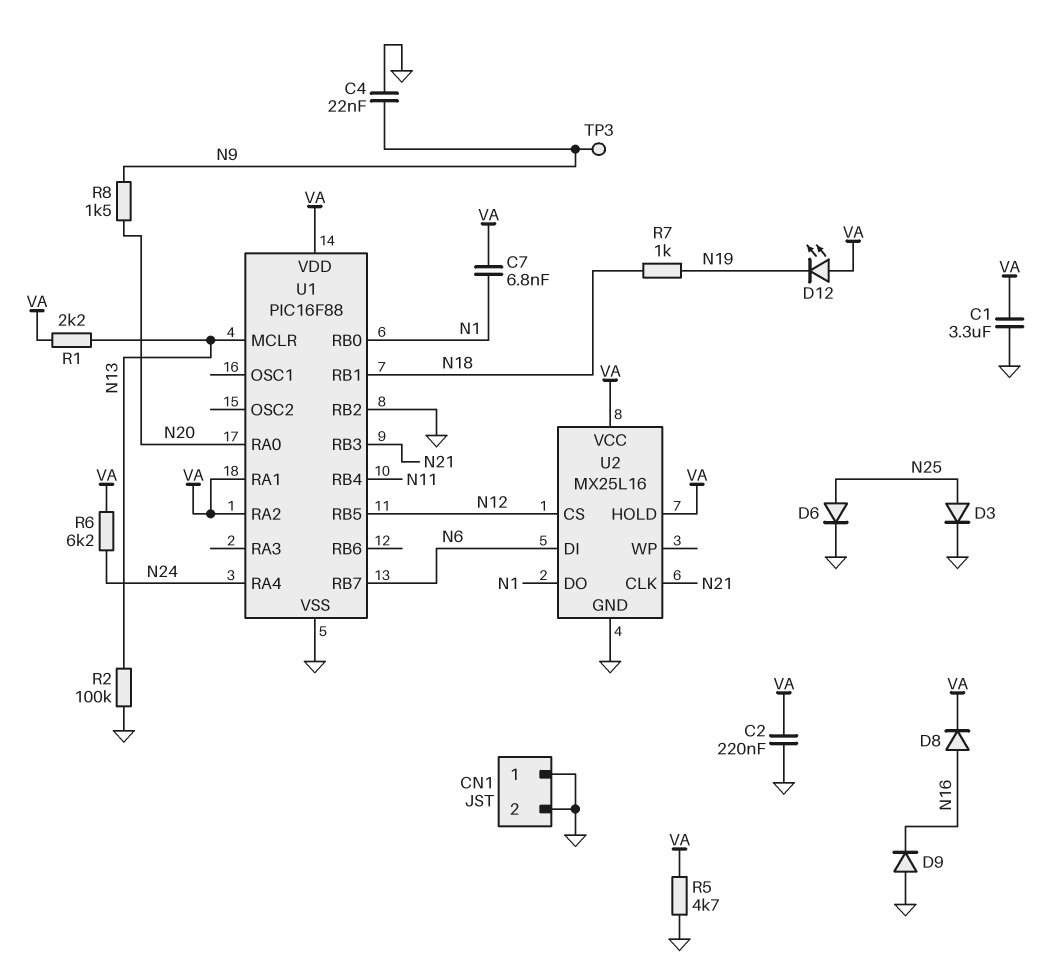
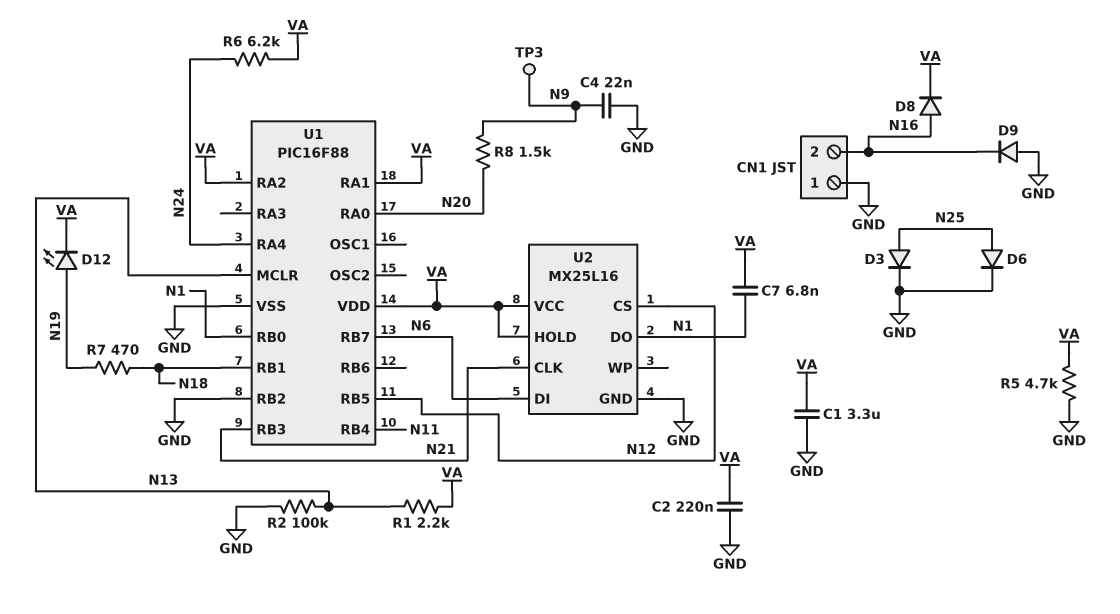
CN1 pin 2: GND -> N16
D12: LED (A VA, K N19) -> LED (A N19, K VA)
R7: 1k (N18, N19) -> 470 (N18, N19)

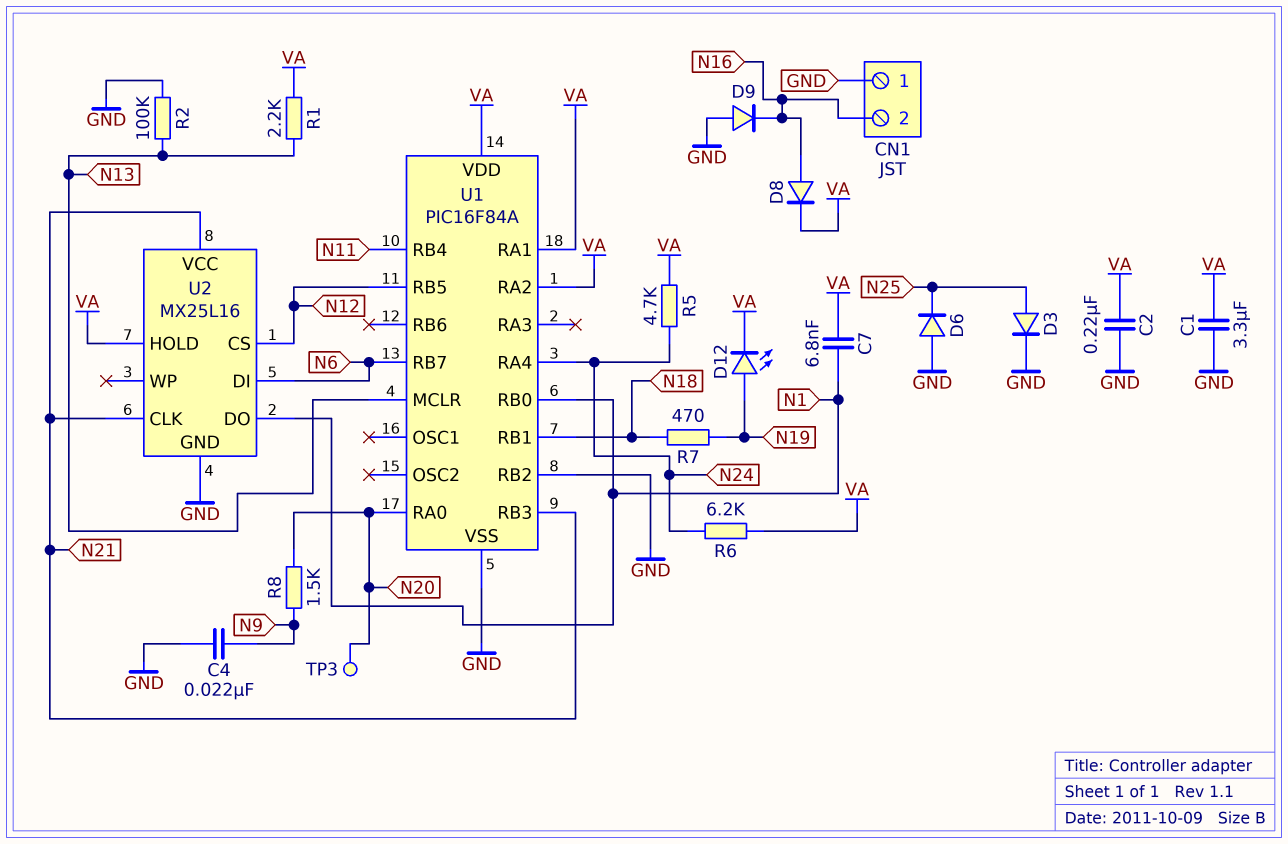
D6: diode (A N25, K GND) -> diode (A GND, K N25)
R5: 4.7k (GND, VA) -> 4.7k (N24, VA)
TP3: test point (N9) -> test point (N20)
U1: PIC16F88 -> PIC16F84A
U2 pin VCC: VA -> N21

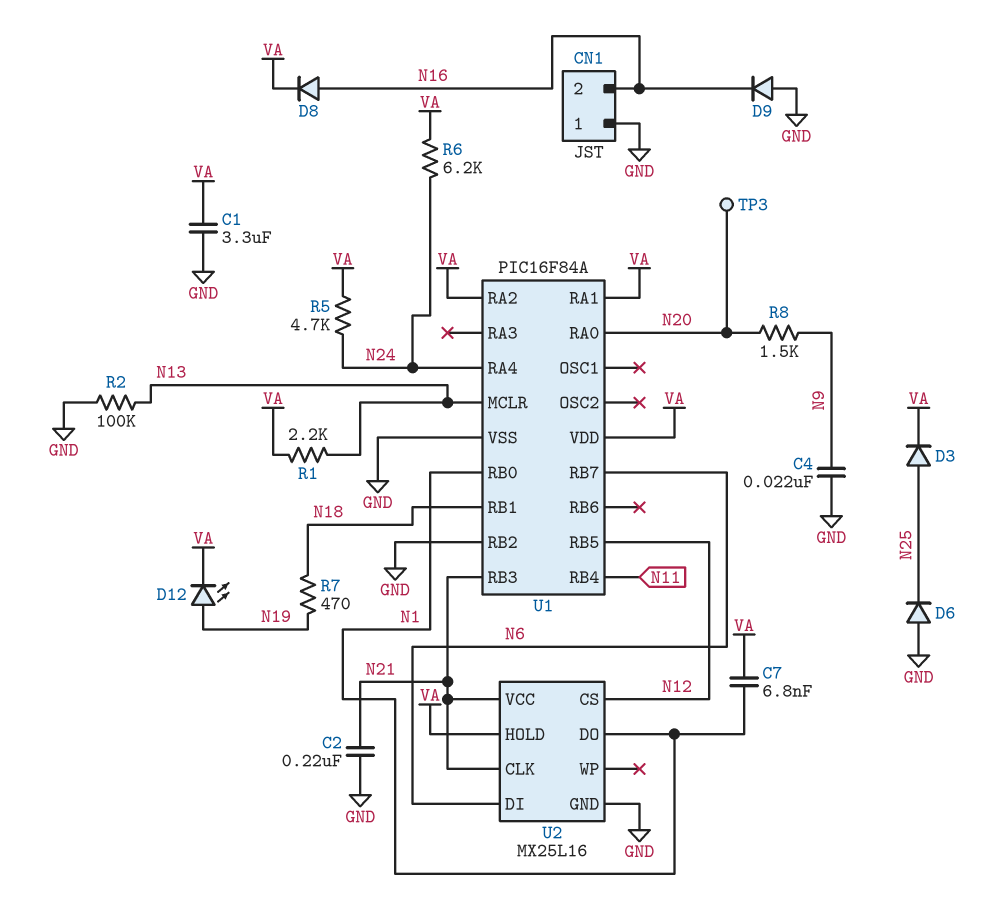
C2: 220nF (GND, VA) -> 220nF (GND, N21)
D3: diode (A N25, K GND) -> diode (A N25, K VA)

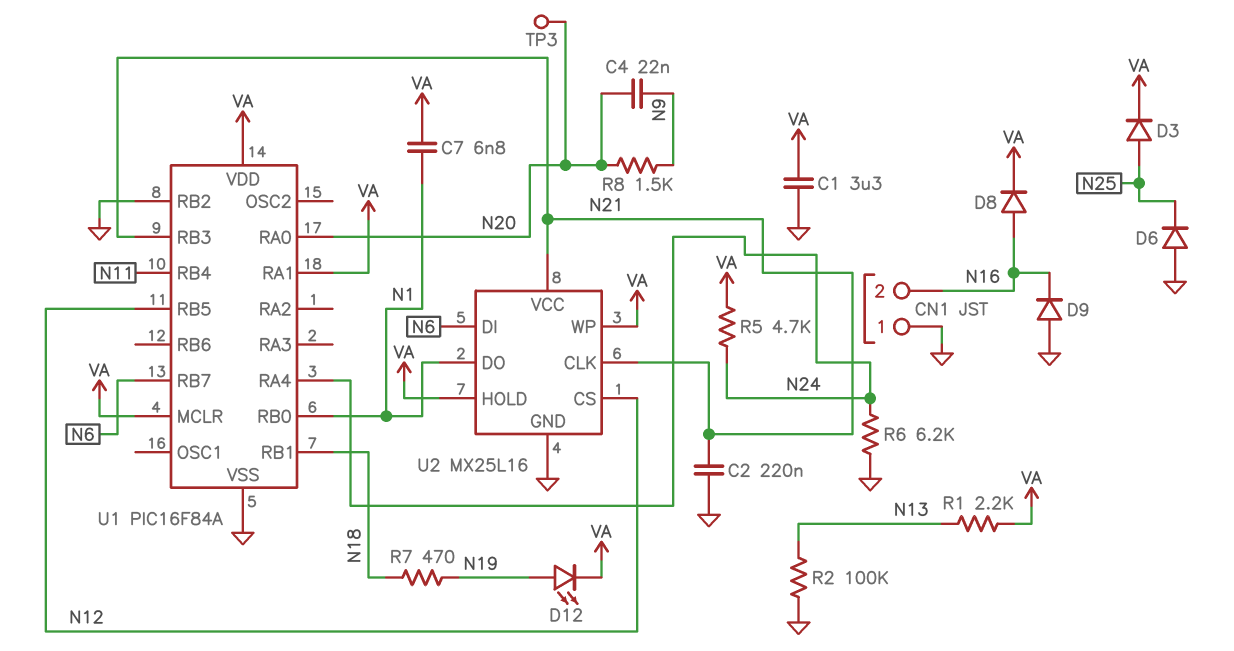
C4: 22nF (GND, N9) -> 22nF (N9, N20)
R6: 6.2k (N24, VA) -> 6.2k (GND, N24)
U1 pin MCLR: N13 -> VA
U1 pin RA2: VA -> none
U2 pin WP: none -> VA

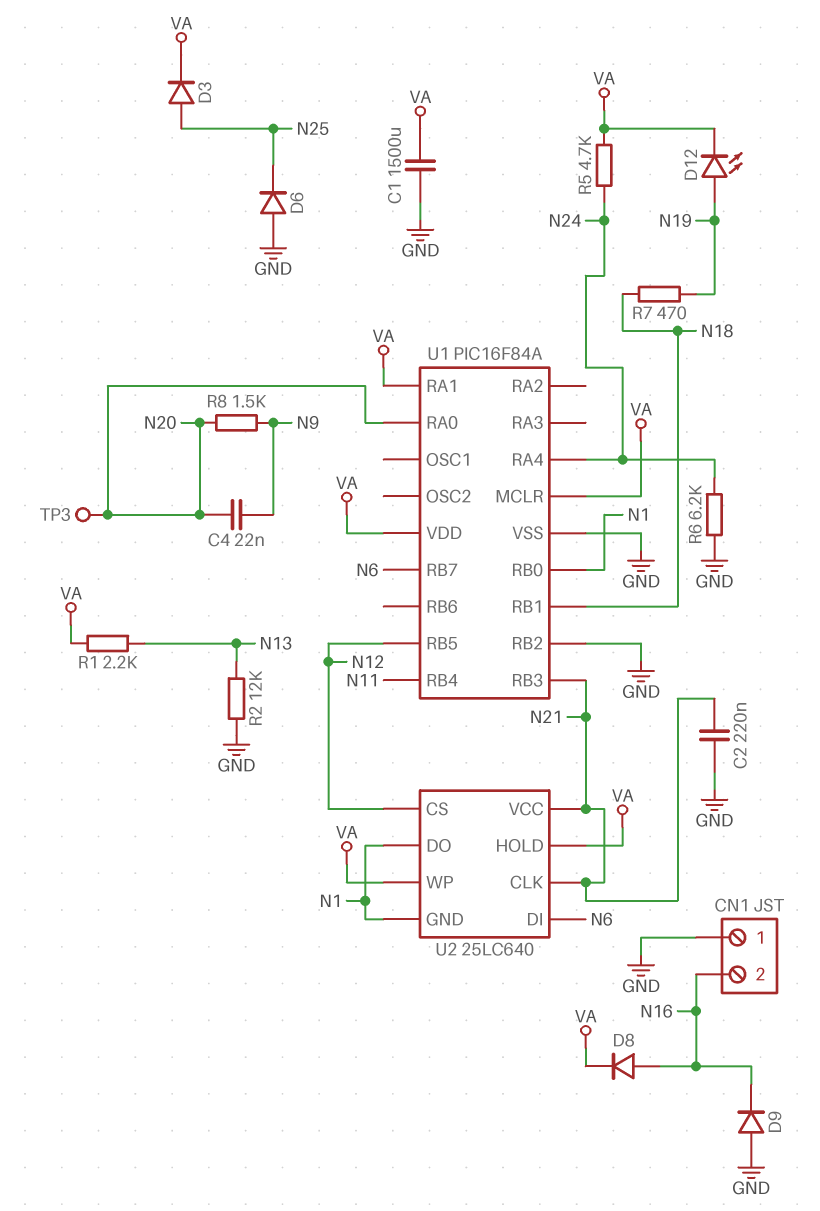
C1: 3.3uF (GND, VA) -> 1500uF (GND, VA)
C7: 6.8nF (N1, VA) -> none
R2: 100k (GND, N13) -> 12k (GND, N13)
U2: MX25L16 -> 25LC640
U2 pin GND: GND -> N1

